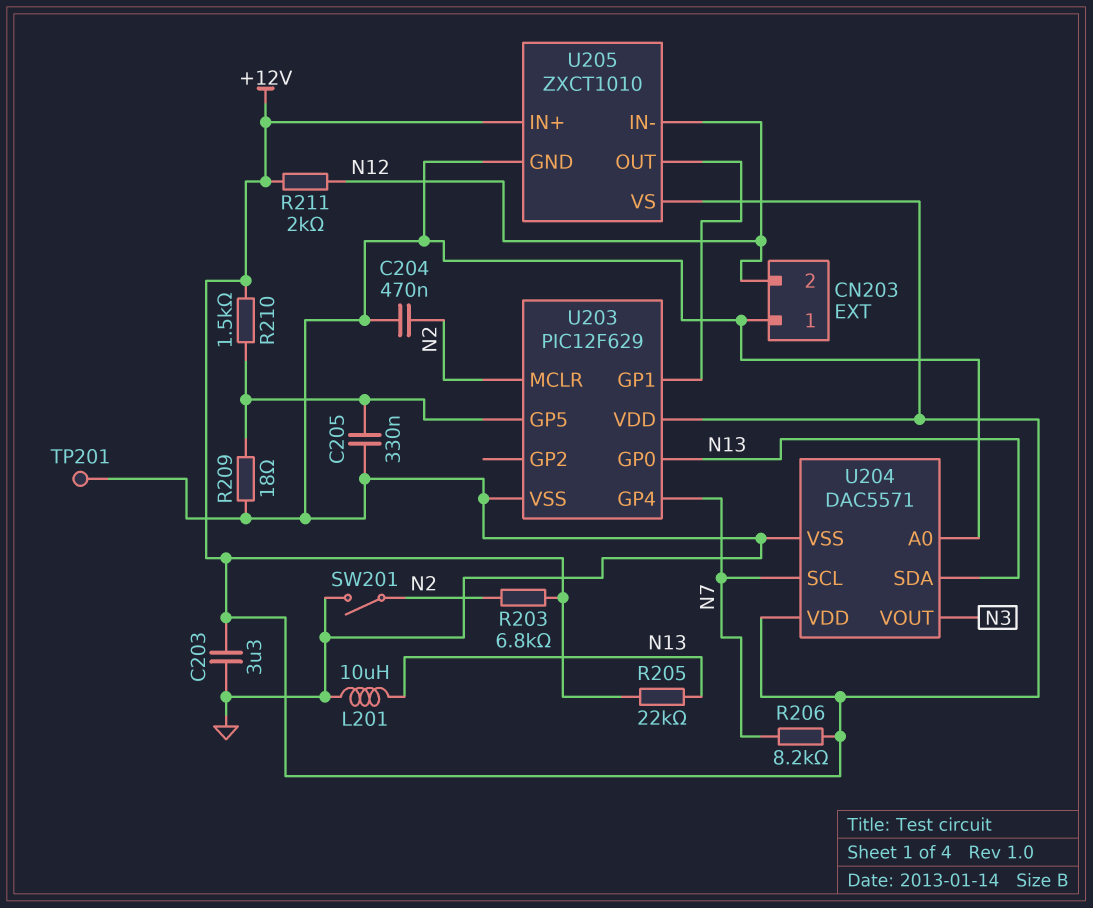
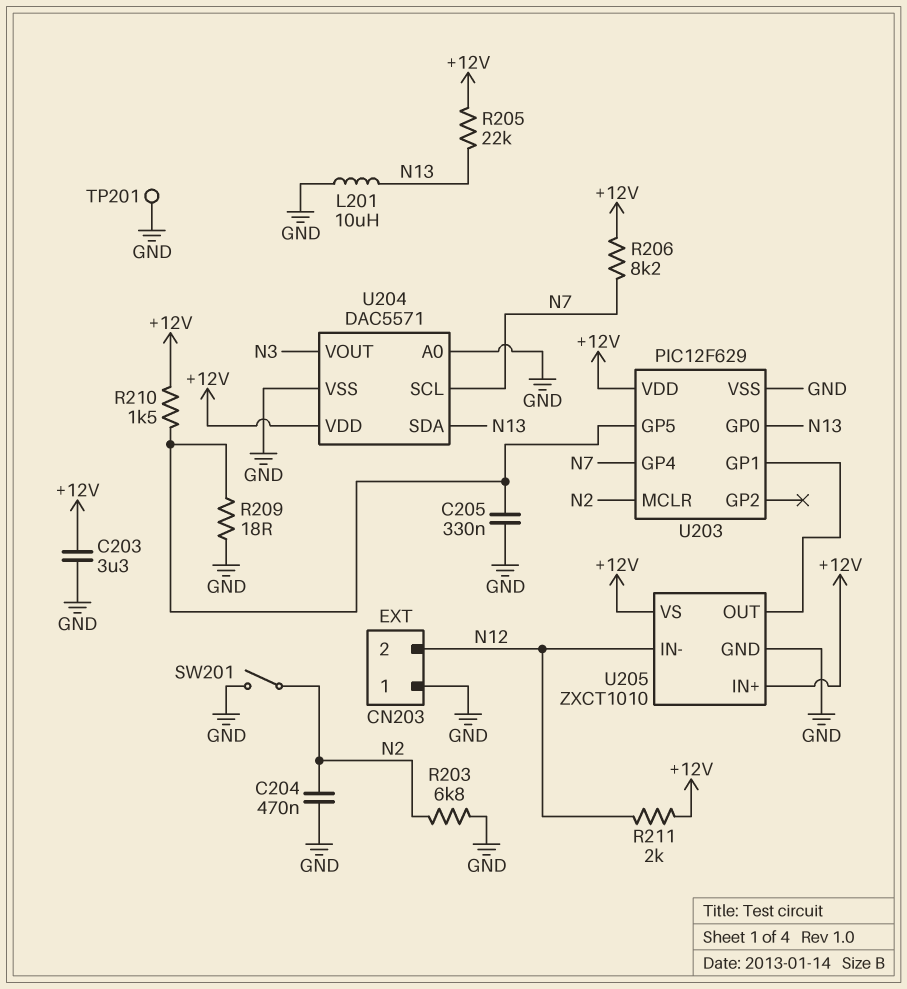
R203: 6.8k (+12V, N2) -> 6.8k (GND, N2)

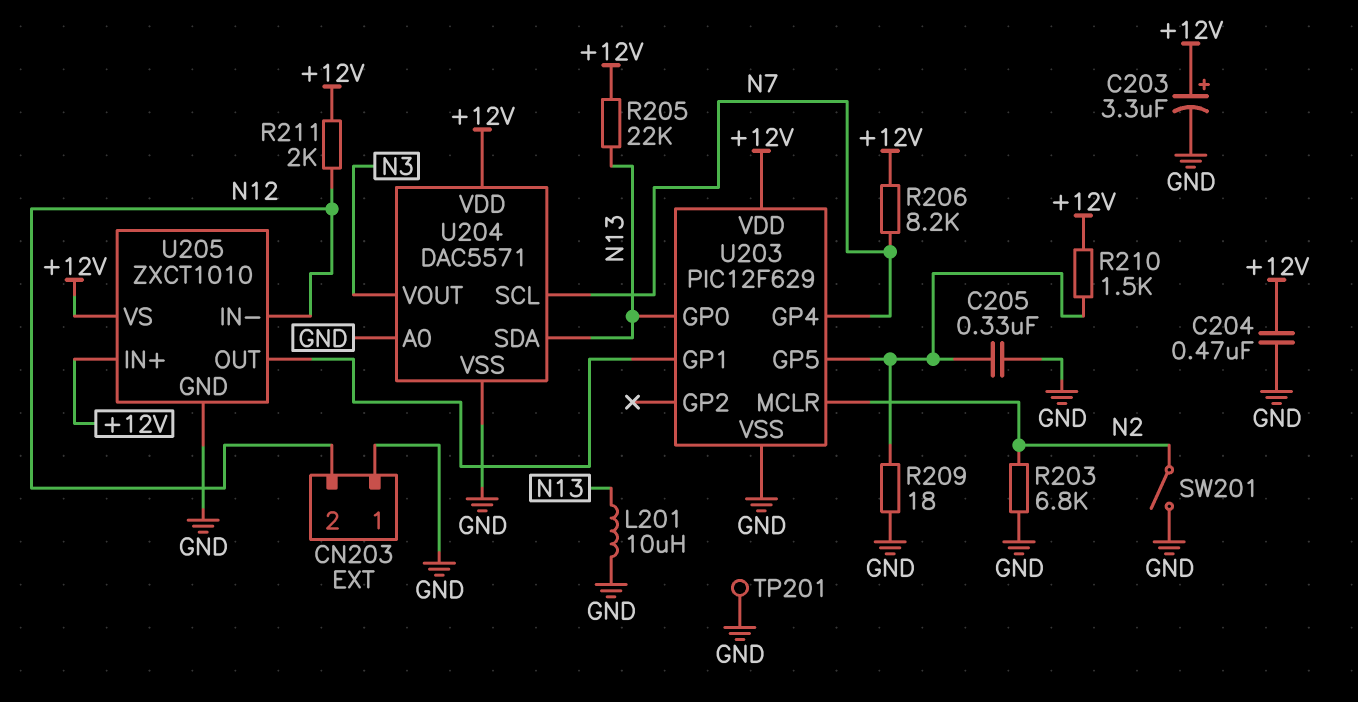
C203: 3.3uF (+12V, GND) -> 3.3uF (plus +12V, minus GND)
C204: 470nF (GND, N2) -> 470nF (+12V, GND)

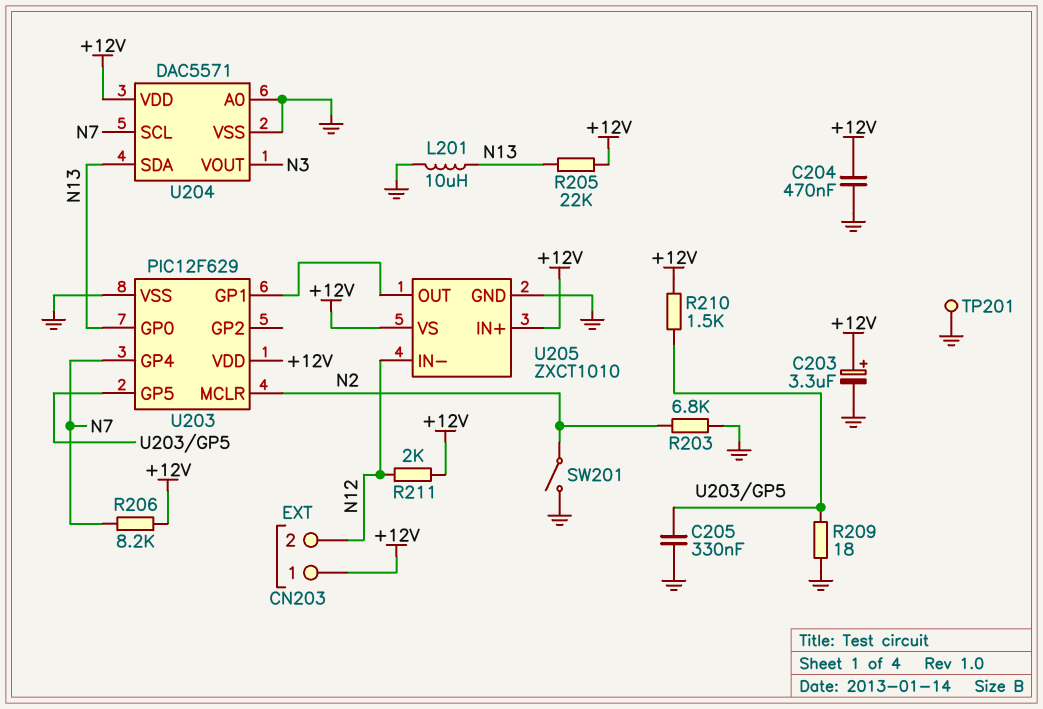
CN203 pin 1: GND -> +12V

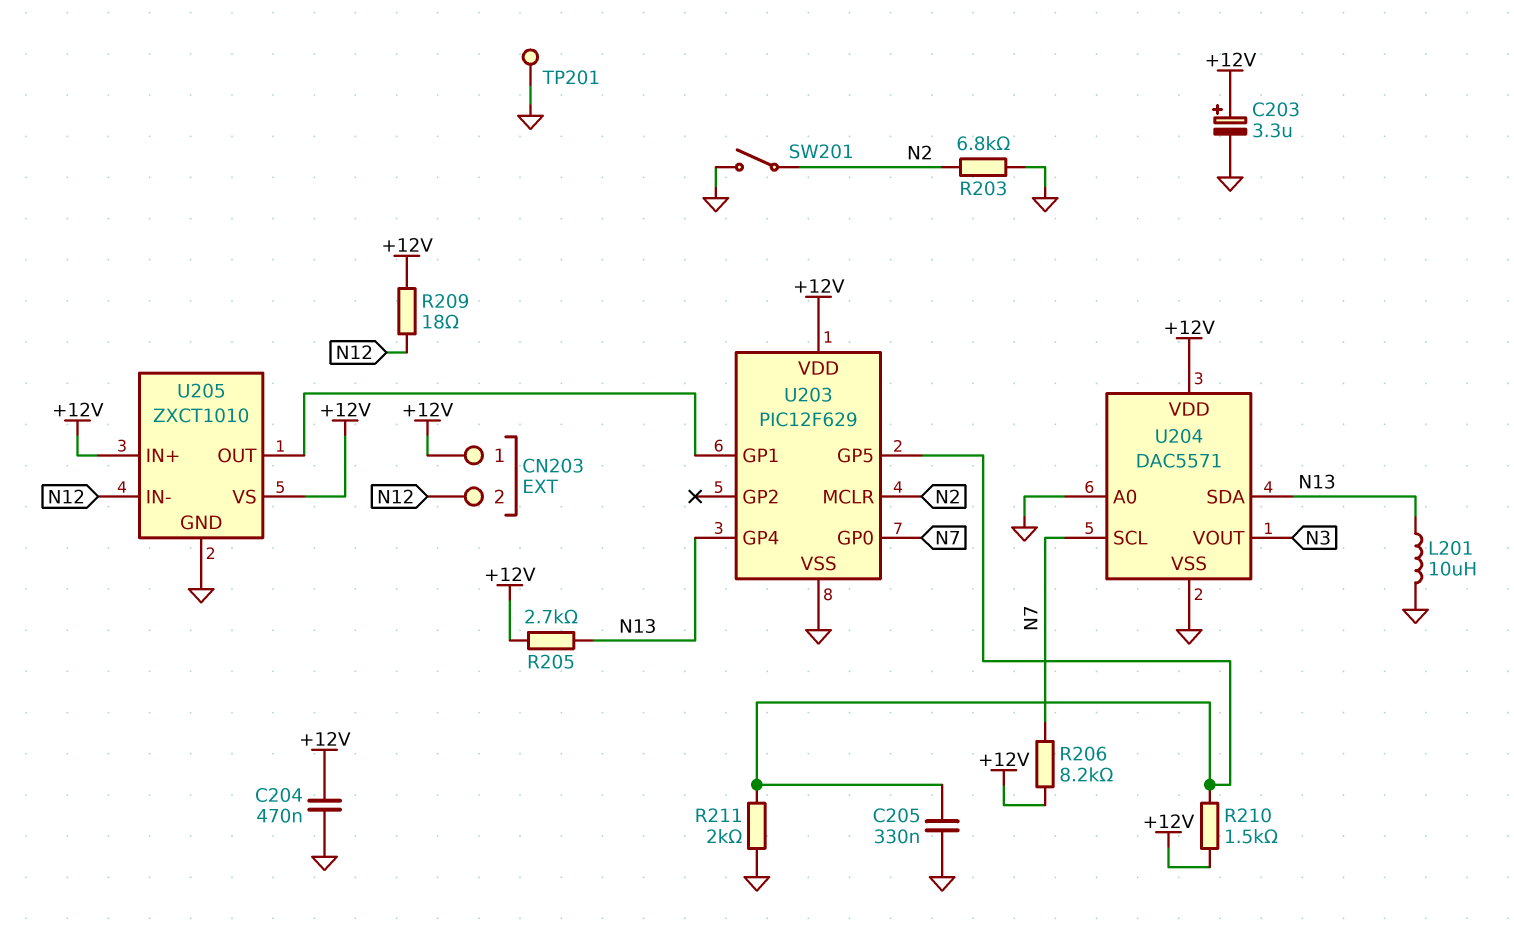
R205: 22k (+12V, N13) -> 2.7k (+12V, N13)
R209: 18 (GND, U203/GP5) -> 18 (+12V, N12)
R211: 2k (+12V, N12) -> 2k (GND, U203/GP5)
U203 pin GP0: N13 -> N7
U203 pin GP4: N7 -> N13

